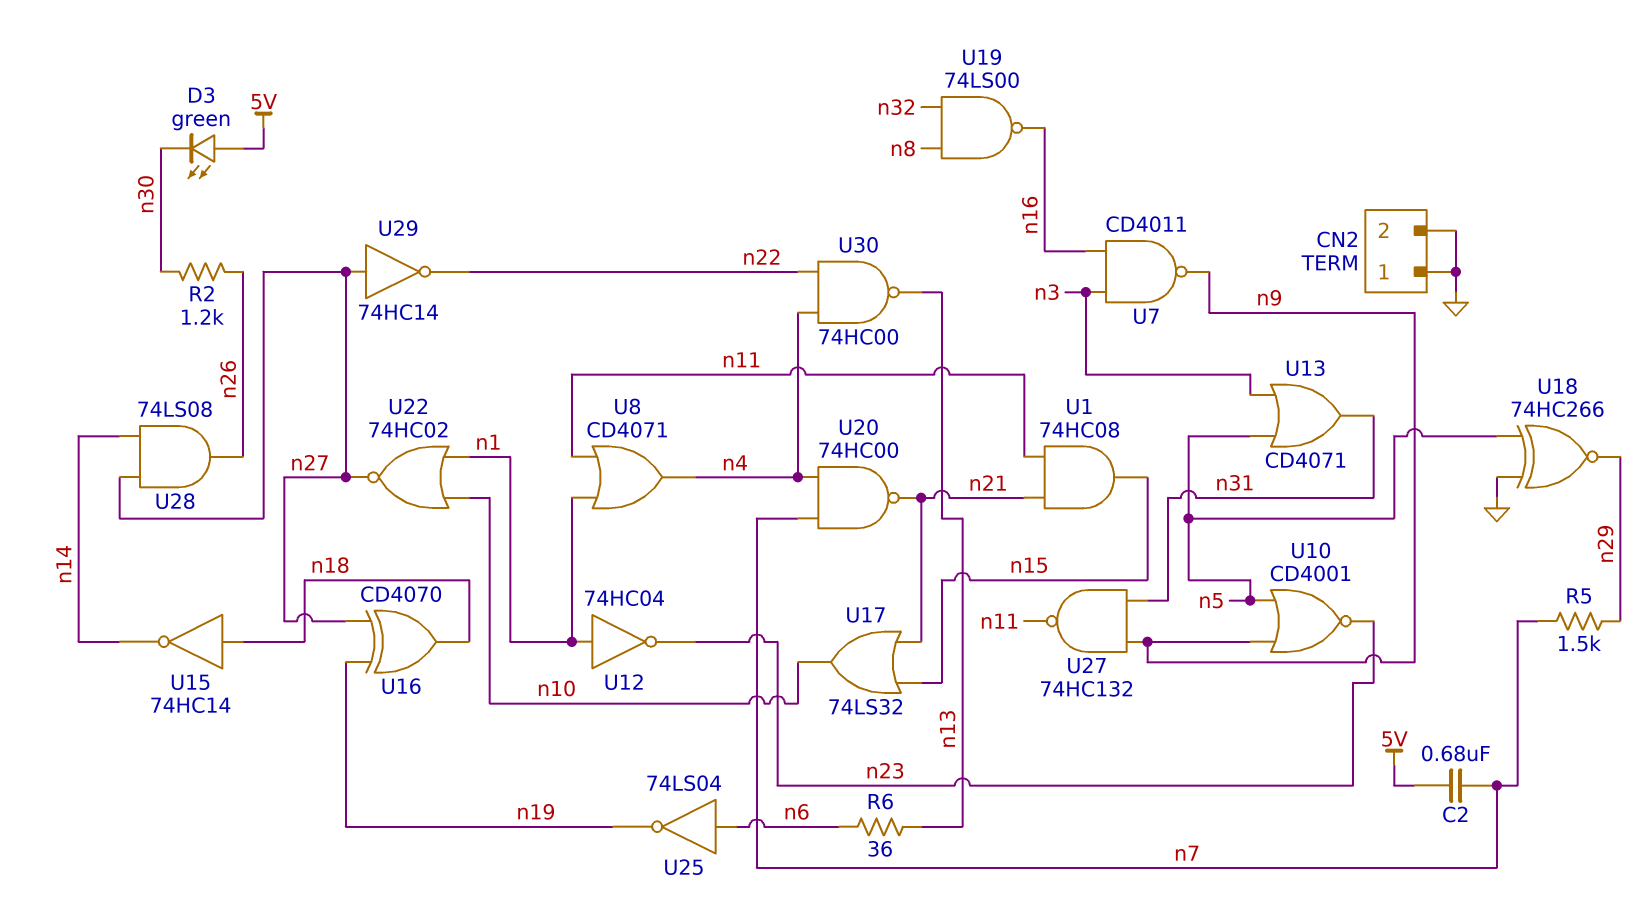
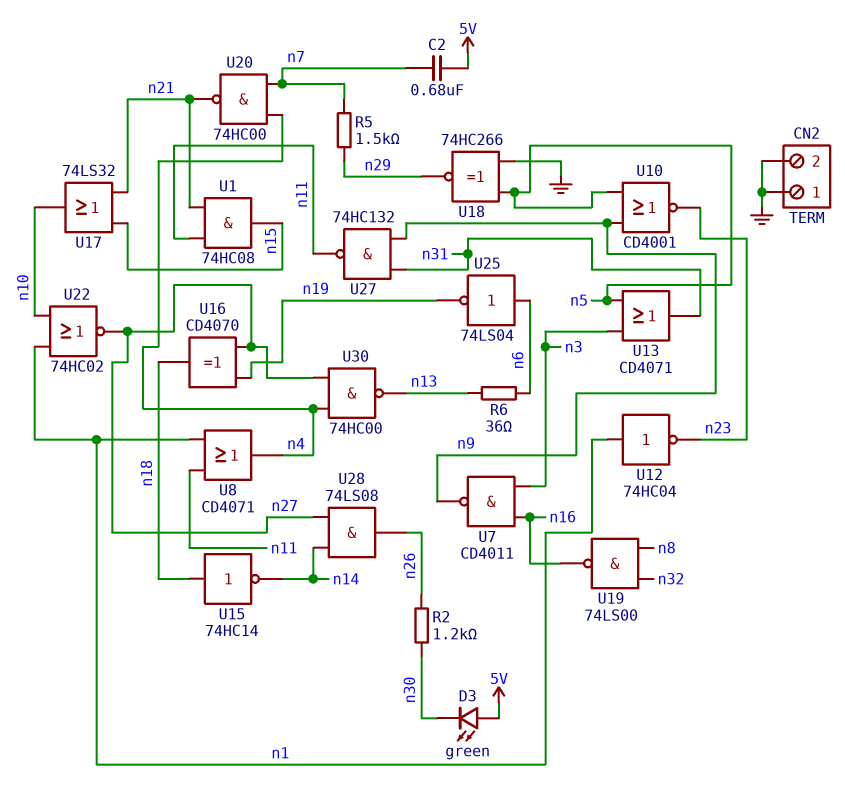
U29: NOT 74HC14 (in n27, out n22) -> none
U30: NAND 74HC00 (in n4, in n22, out n13) -> NAND 74HC00 (in n4, in n27, out n13)

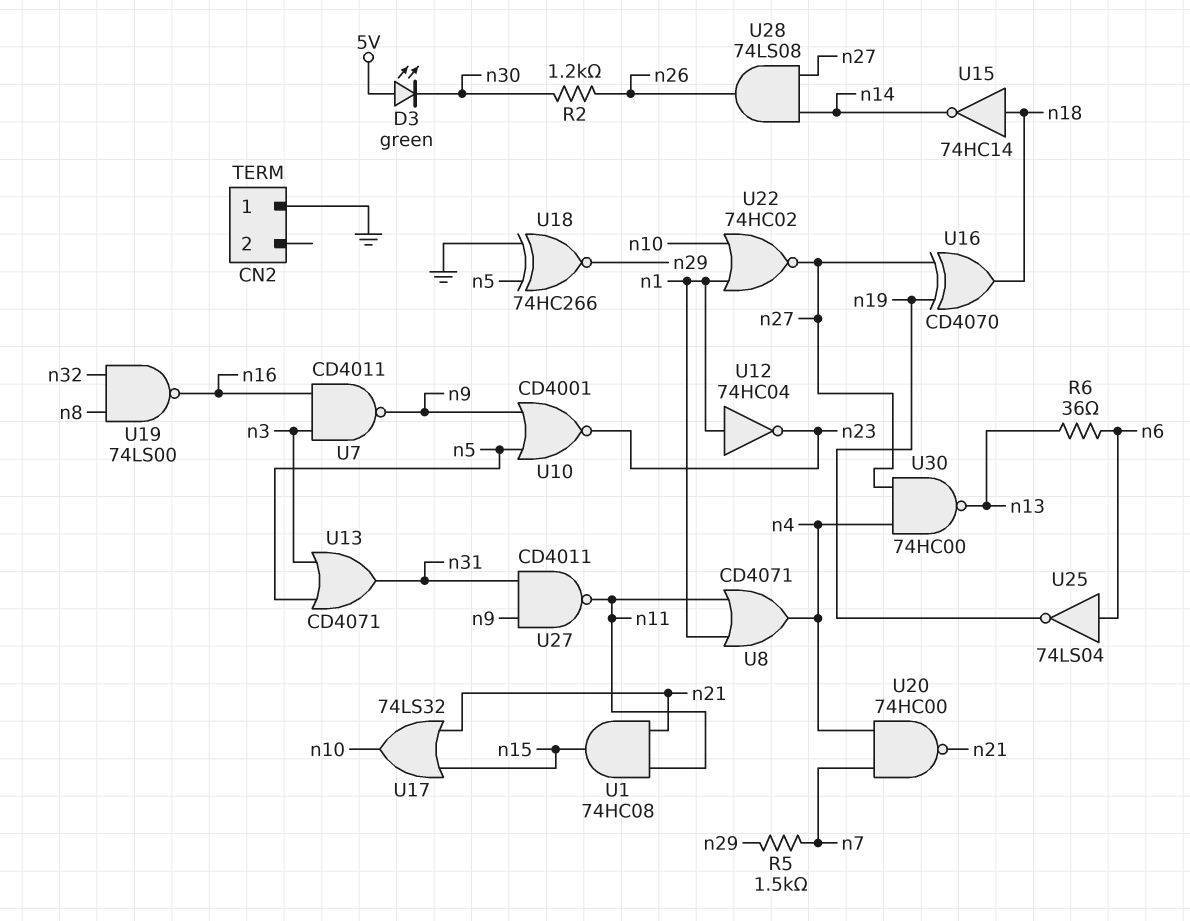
C2: 680nF (5V, n7) -> none
CN2 pin 2: GND -> none
U27: NAND 74HC132 (in n9, in n31, out n11) -> NAND CD4011 (in n9, in n31, out n11)

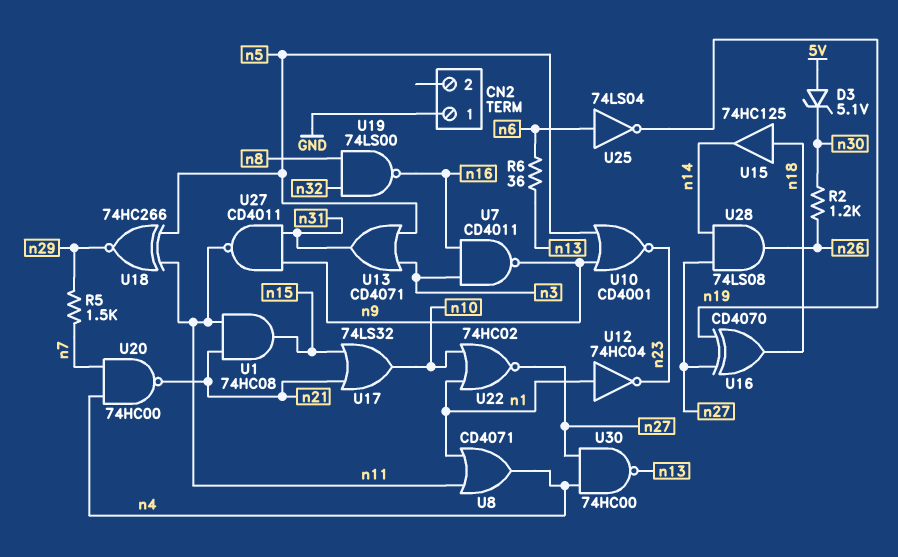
D3: LED green (A 5V, K n30) -> zener 5.1V (A 5V, K n30)
U15: NOT 74HC14 (in n18, out n14) -> buffer 74HC125 (in n18, out n14)
U18: XNOR 74HC266 (in GND, in n5, out n29) -> XNOR 74HC266 (in n5, in n11, out n29)

